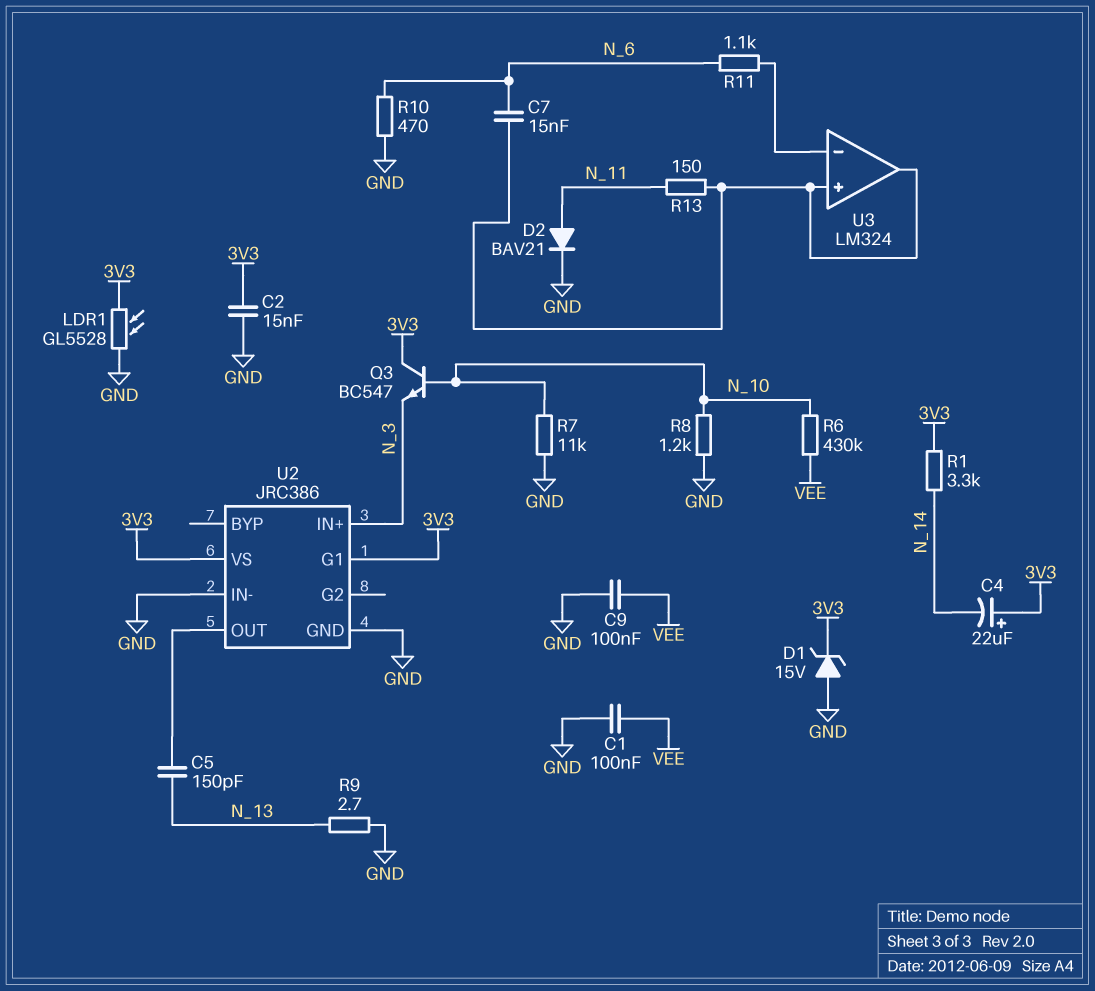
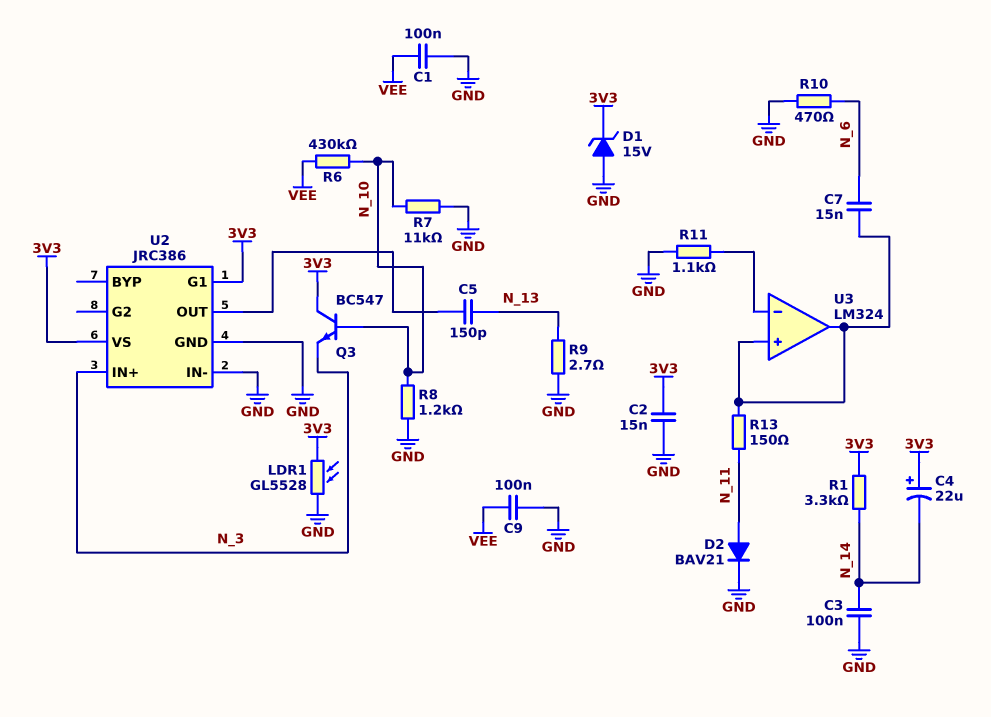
C3: none -> 100nF (GND, N_14)
R11: 1.1k (N_6, U3/in-) -> 1.1k (GND, U3/in-)

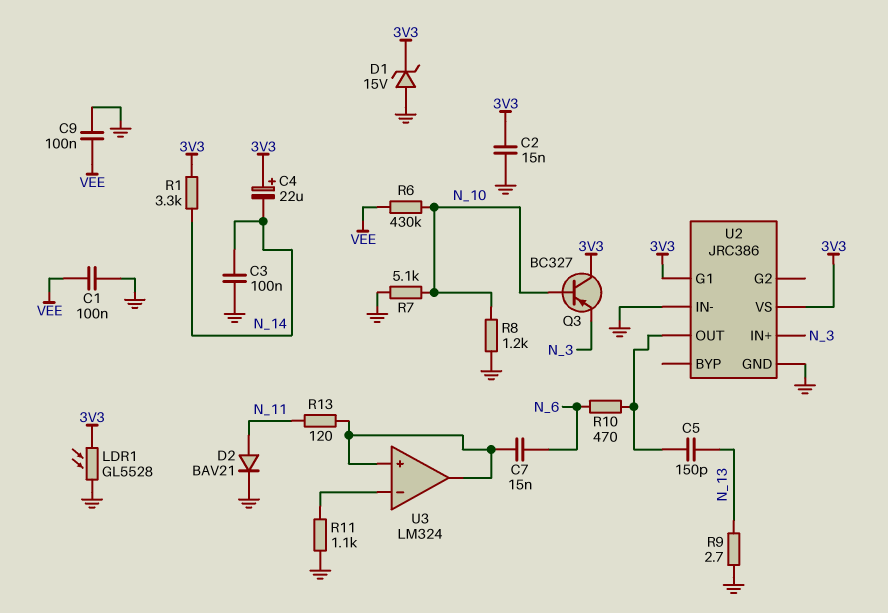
Q3: NPN BC547 (B N_10, C 3V3, E N_3) -> PNP BC327 (B N_10, C 3V3, E N_3)
R7: 11k (GND, N_10) -> 5.1k (GND, N_10)
R10: 470 (GND, N_6) -> 470 (N_6, U2/OUT)
R13: 150 (N_11, U3/in+) -> 120 (N_11, U3/in+)

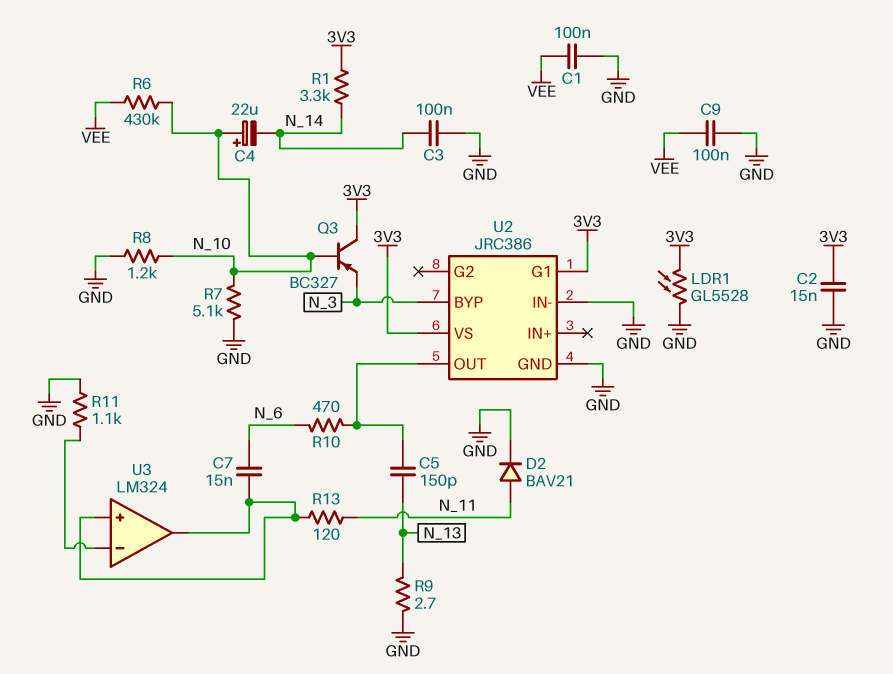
C4: 22uF (plus 3V3, minus N_14) -> 22uF (plus N_10, minus N_14)
D1: zener 15V (A GND, K 3V3) -> none
U2 pin BYP: none -> N_3
U2 pin IN+: N_3 -> none

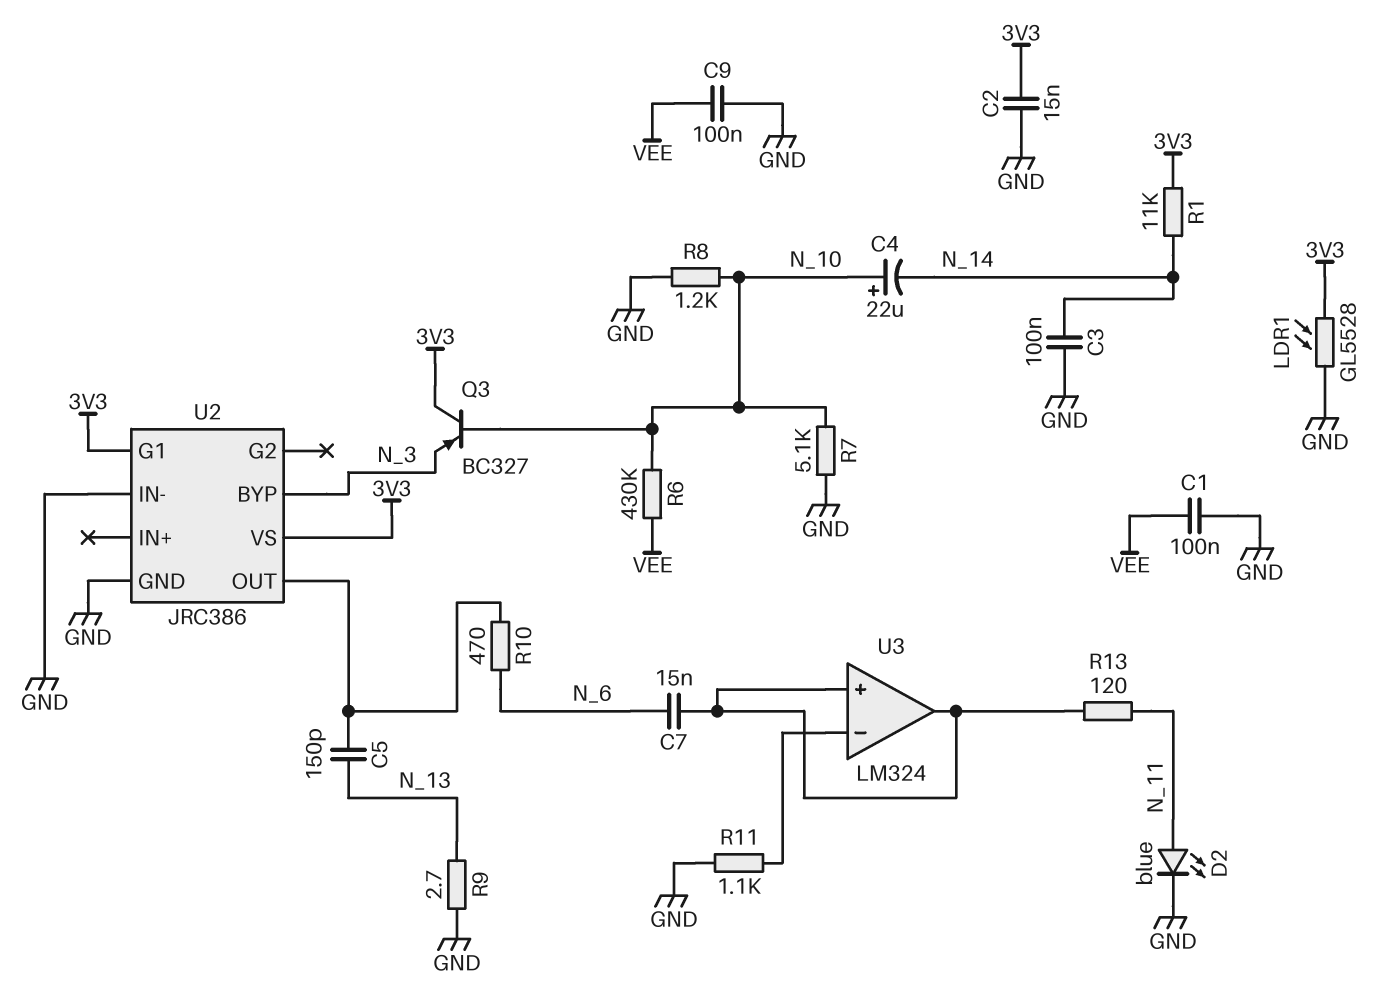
D2: diode BAV21 (A N_11, K GND) -> LED blue (A N_11, K GND)
R1: 3.3k (3V3, N_14) -> 11k (3V3, N_14)

